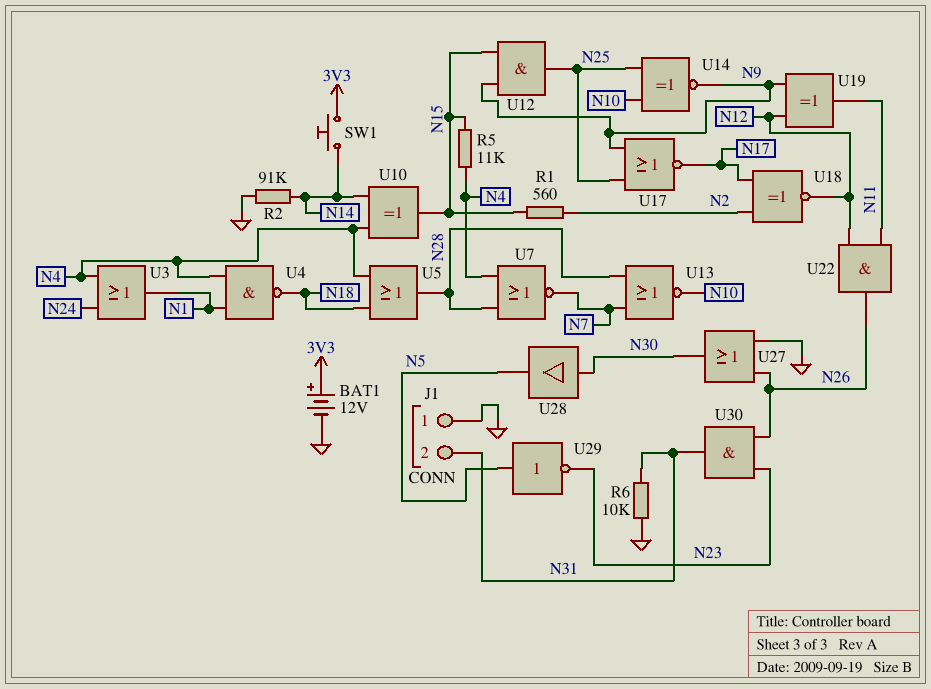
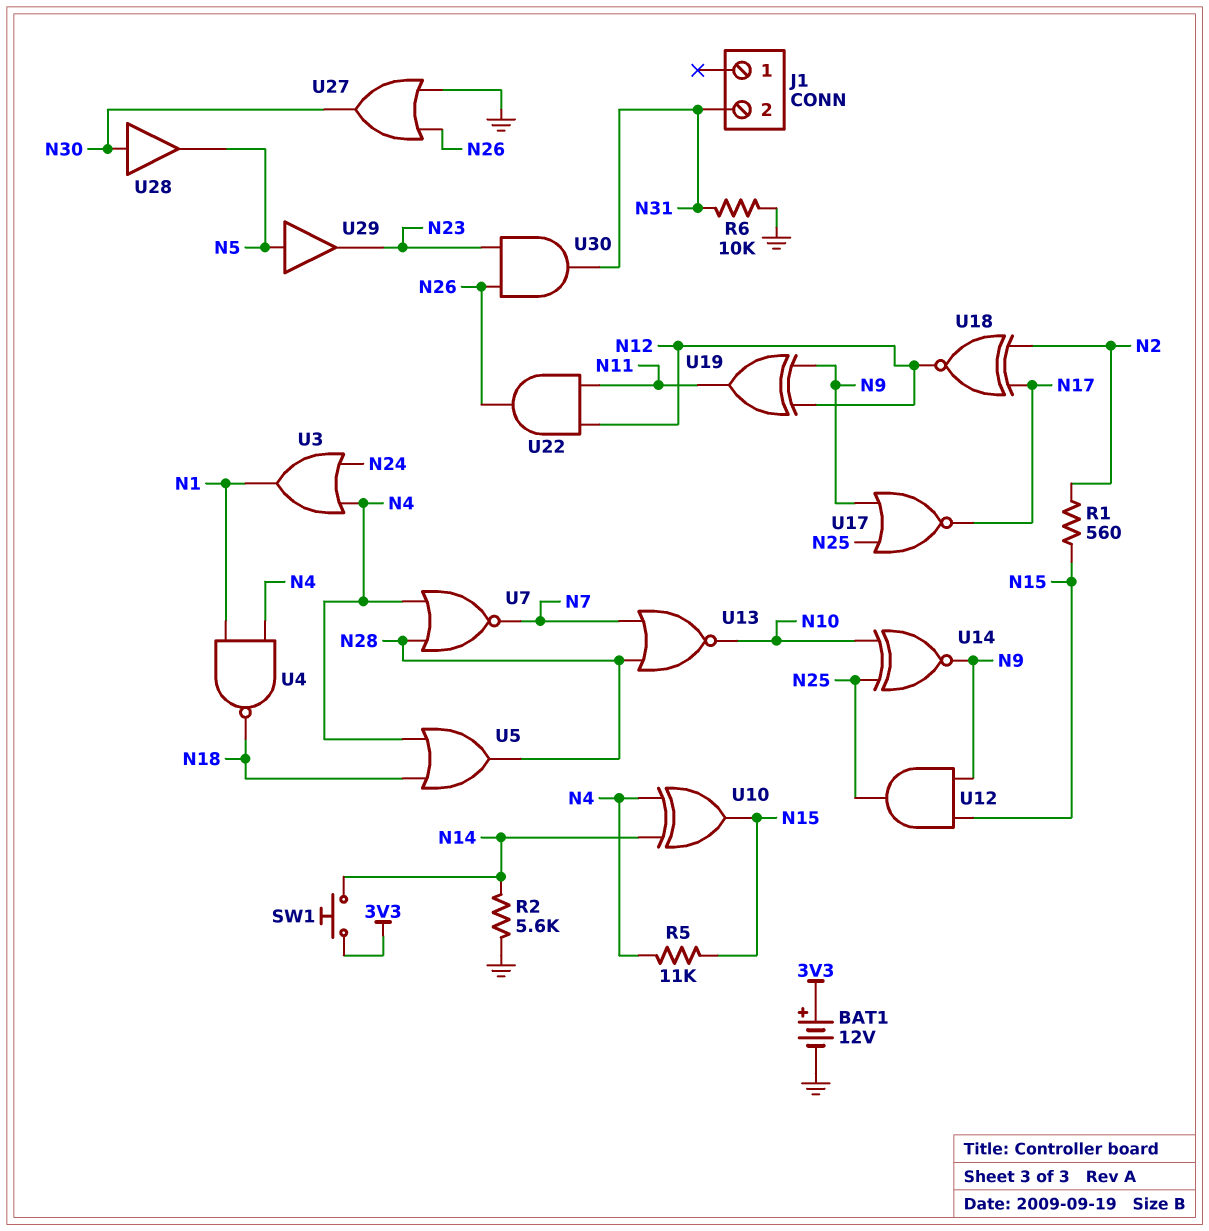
J1 pin 1: GND -> none
R2: 91k (GND, N14) -> 5.6k (GND, N14)
U29: NOT (in N5, out N23) -> buffer (in N5, out N23)

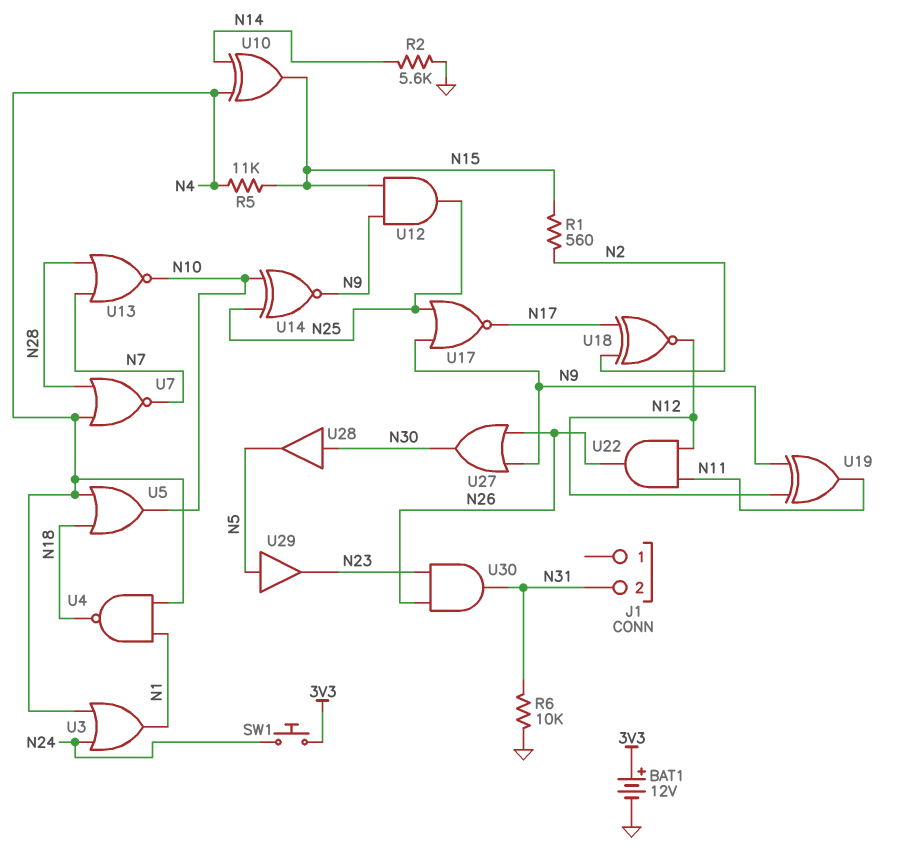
SW1: button (3V3, N14) -> button (3V3, N24)
U5: OR (in N4, in N18, out N28) -> OR (in N4, in N18, out N10)
U27: OR (in GND, in N26, out N30) -> OR (in N9, in N26, out N30)

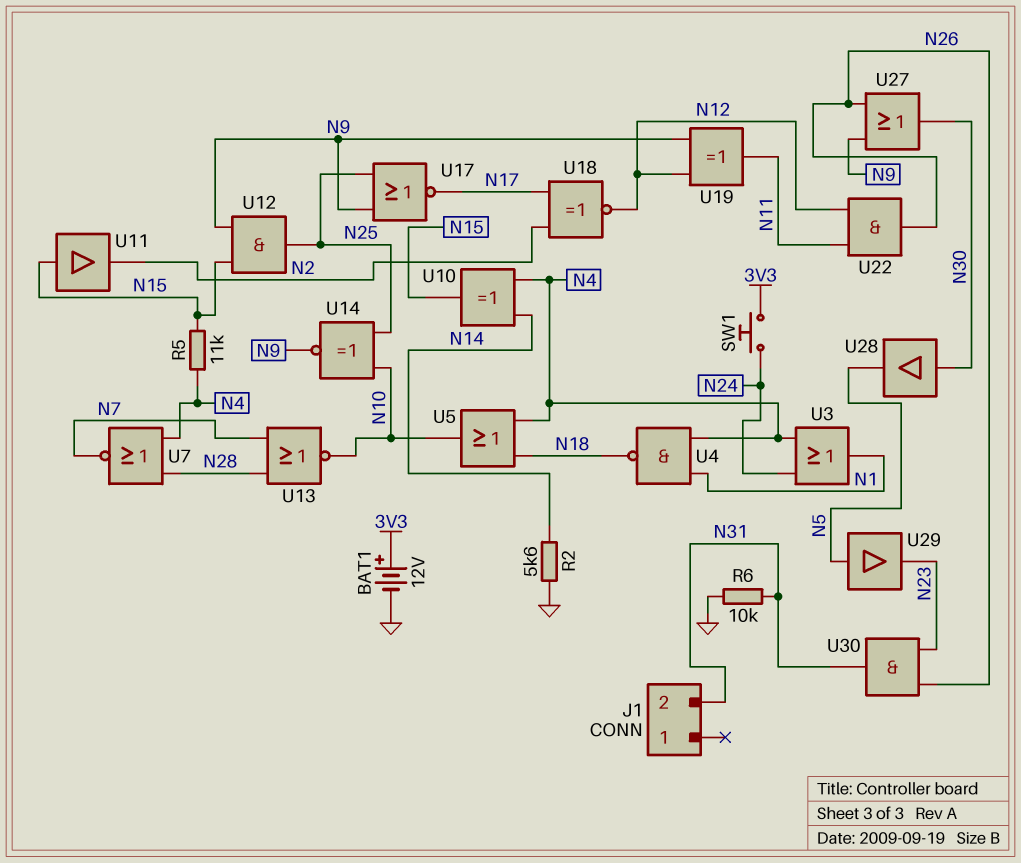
R1: 560 (N2, N15) -> none
U11: none -> buffer (in N15, out N2)

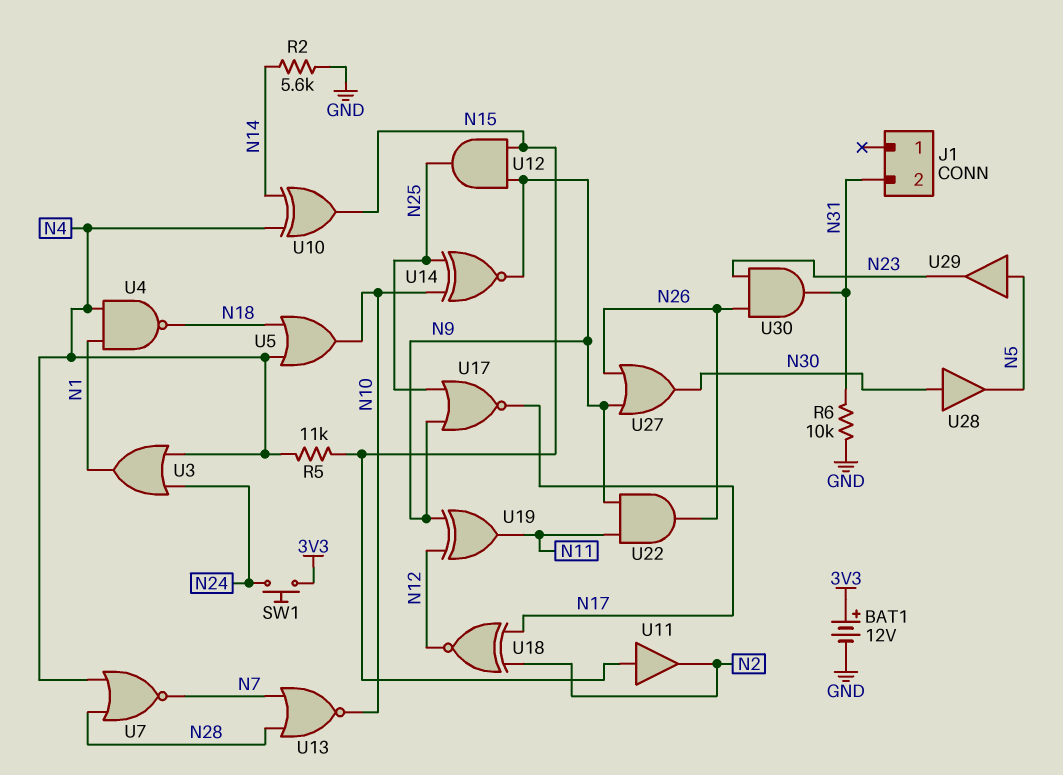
U22: AND (in N11, in N12, out N26) -> AND (in N9, in N11, out N26)

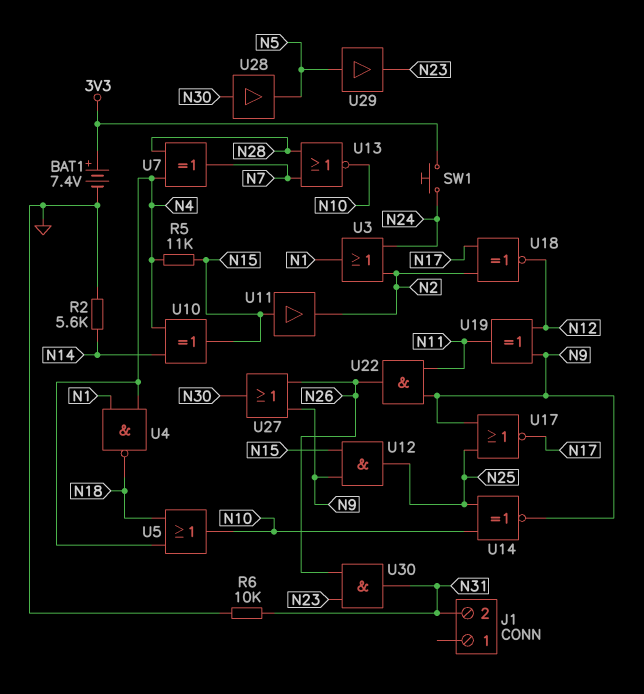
BAT1: 12V (plus 3V3, minus GND) -> 7.4V (plus 3V3, minus GND)
U3: OR (in N4, in N24, out N1) -> OR (in N2, in N24, out N1)
U7: NOR (in N4, in N28, out N7) -> XOR (in N4, in N28, out N7)

